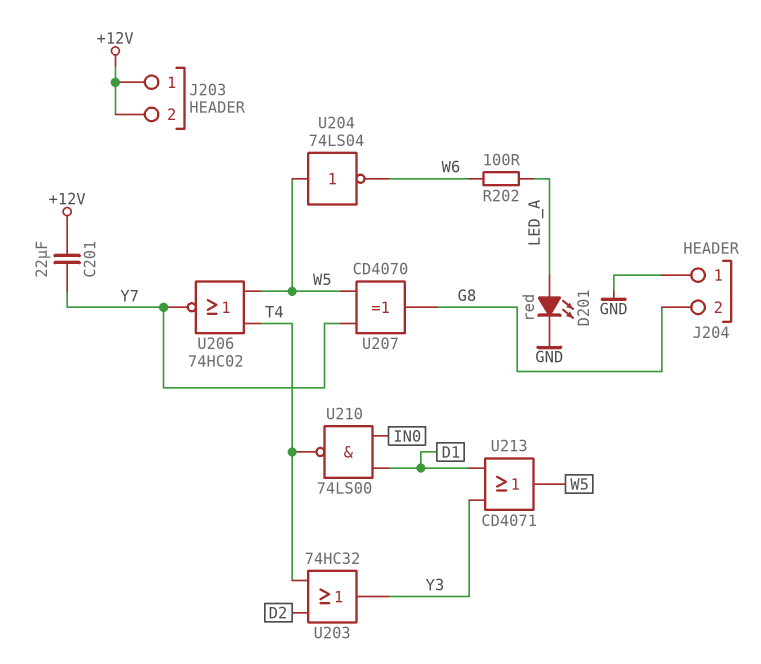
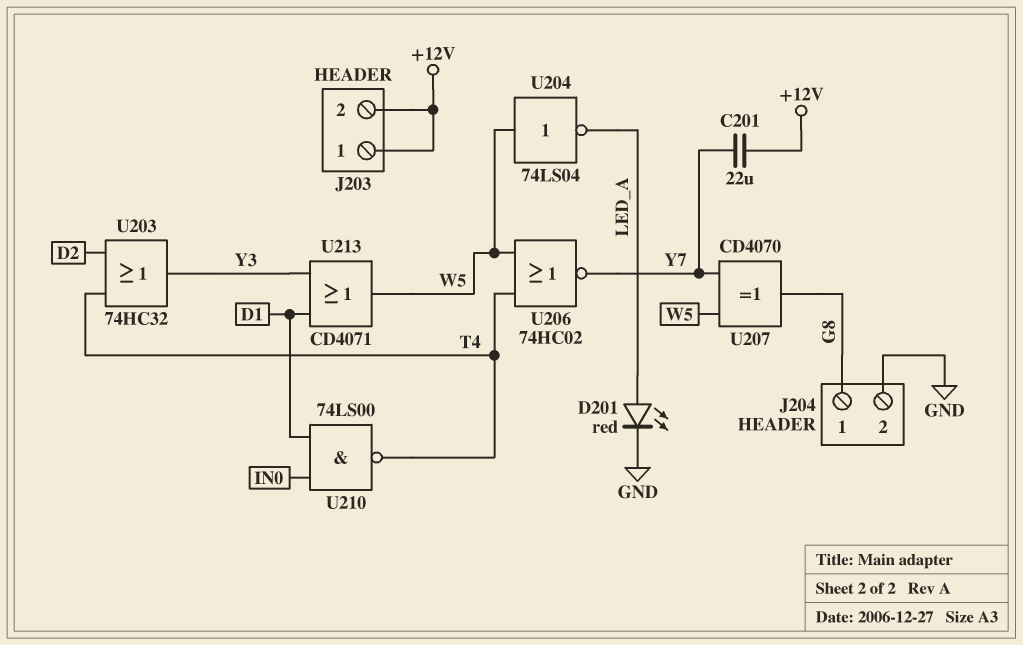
J204 pin 1: GND -> G8
J204 pin 2: G8 -> GND
R202: 100 (LED_A, W6) -> none
U204: NOT 74LS04 (in W5, out W6) -> NOT 74LS04 (in W5, out LED_A)

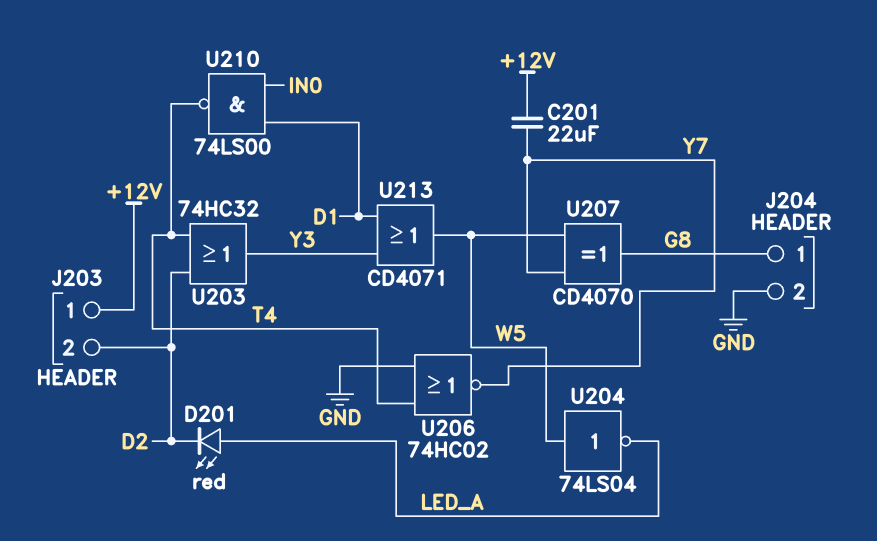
D201: LED red (A LED_A, K GND) -> LED red (A LED_A, K D2)
J203 pin 2: +12V -> D2
U206: NOR 74HC02 (in T4, in W5, out Y7) -> NOR 74HC02 (in GND, in T4, out Y7)

